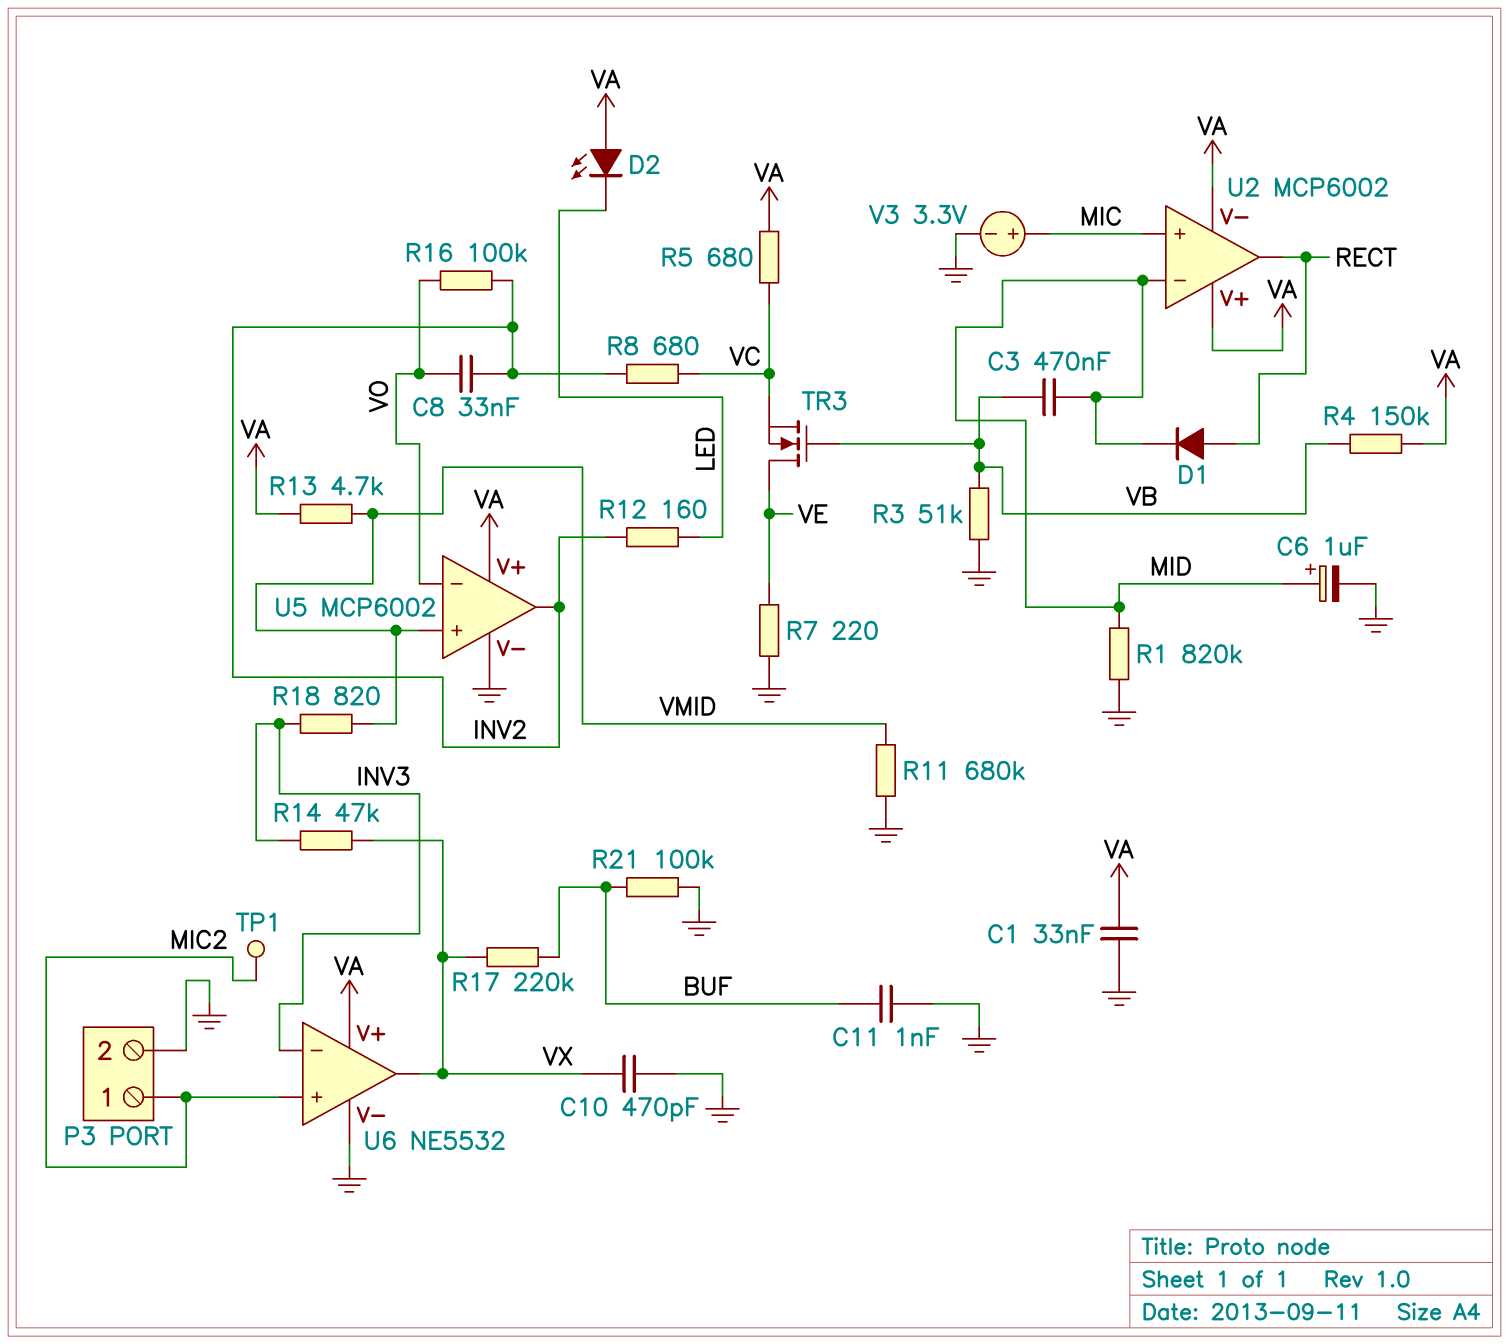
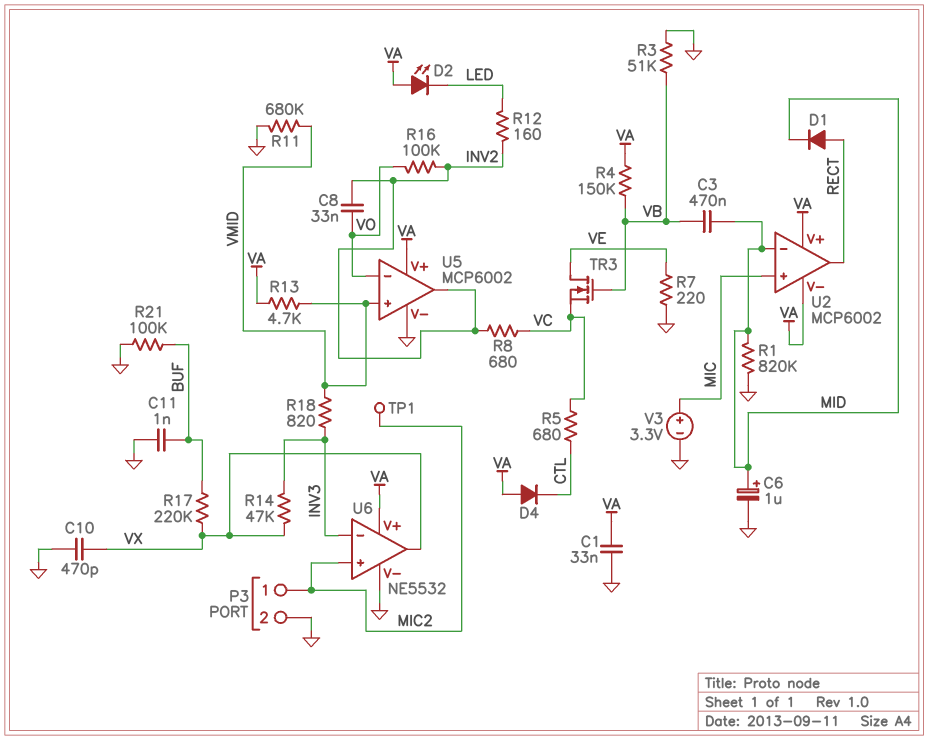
D4: none -> diode (A VA, K CTL)
R5: 680 (VA, VC) -> 680 (CTL, VC)

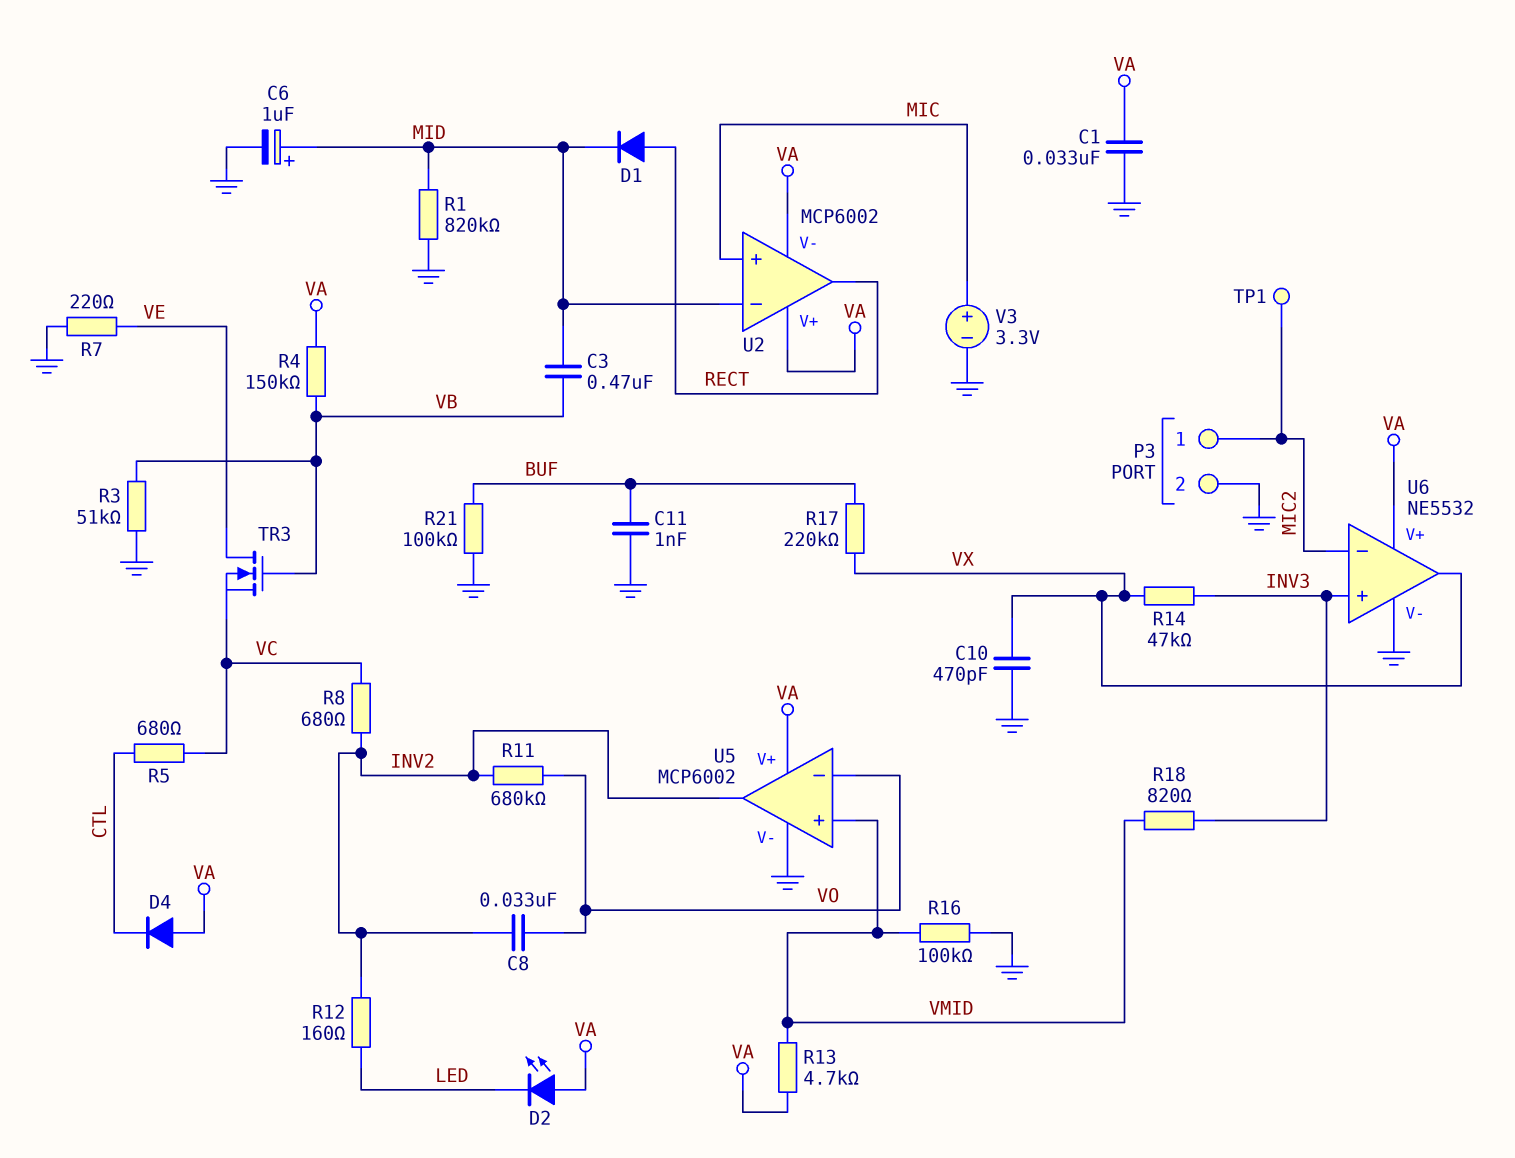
R11: 680k (GND, VMID) -> 680k (INV2, VO)
R16: 100k (INV2, VO) -> 100k (GND, VMID)
U6 pin in+: MIC2 -> INV3
U6 pin in-: INV3 -> MIC2

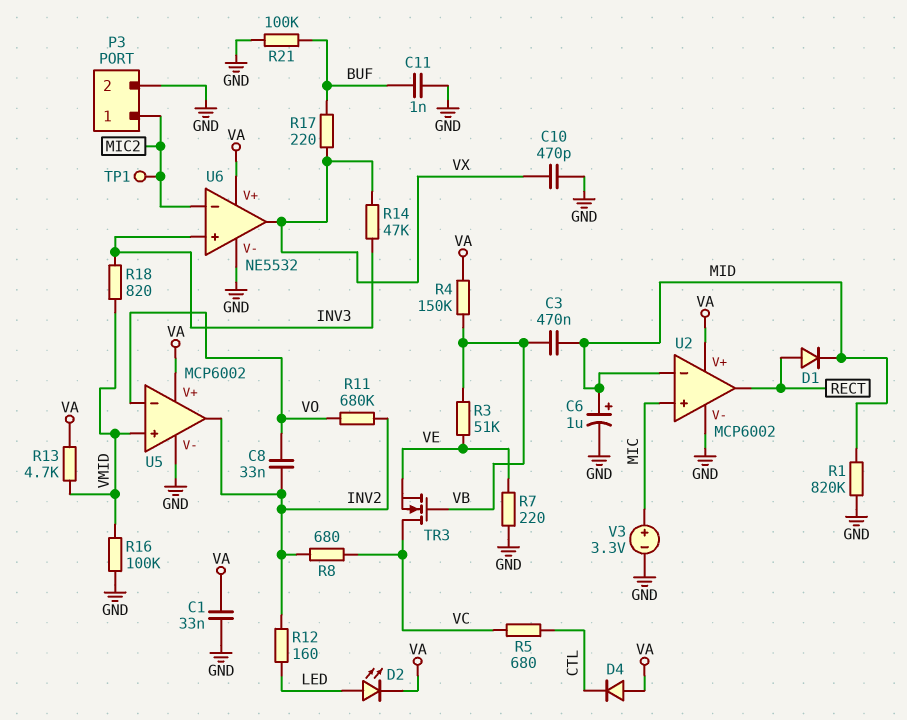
D2: LED (A VA, K LED) -> LED (A LED, K VA)
R3: 51k (GND, VB) -> 51k (VB, VE)
R17: 220k (BUF, VX) -> 220 (BUF, VX)
TR3: NMOS (G VB, D VE, S VC) -> NMOS (G VB, D VC, S VE)
U2 pin V-: VA -> GND

